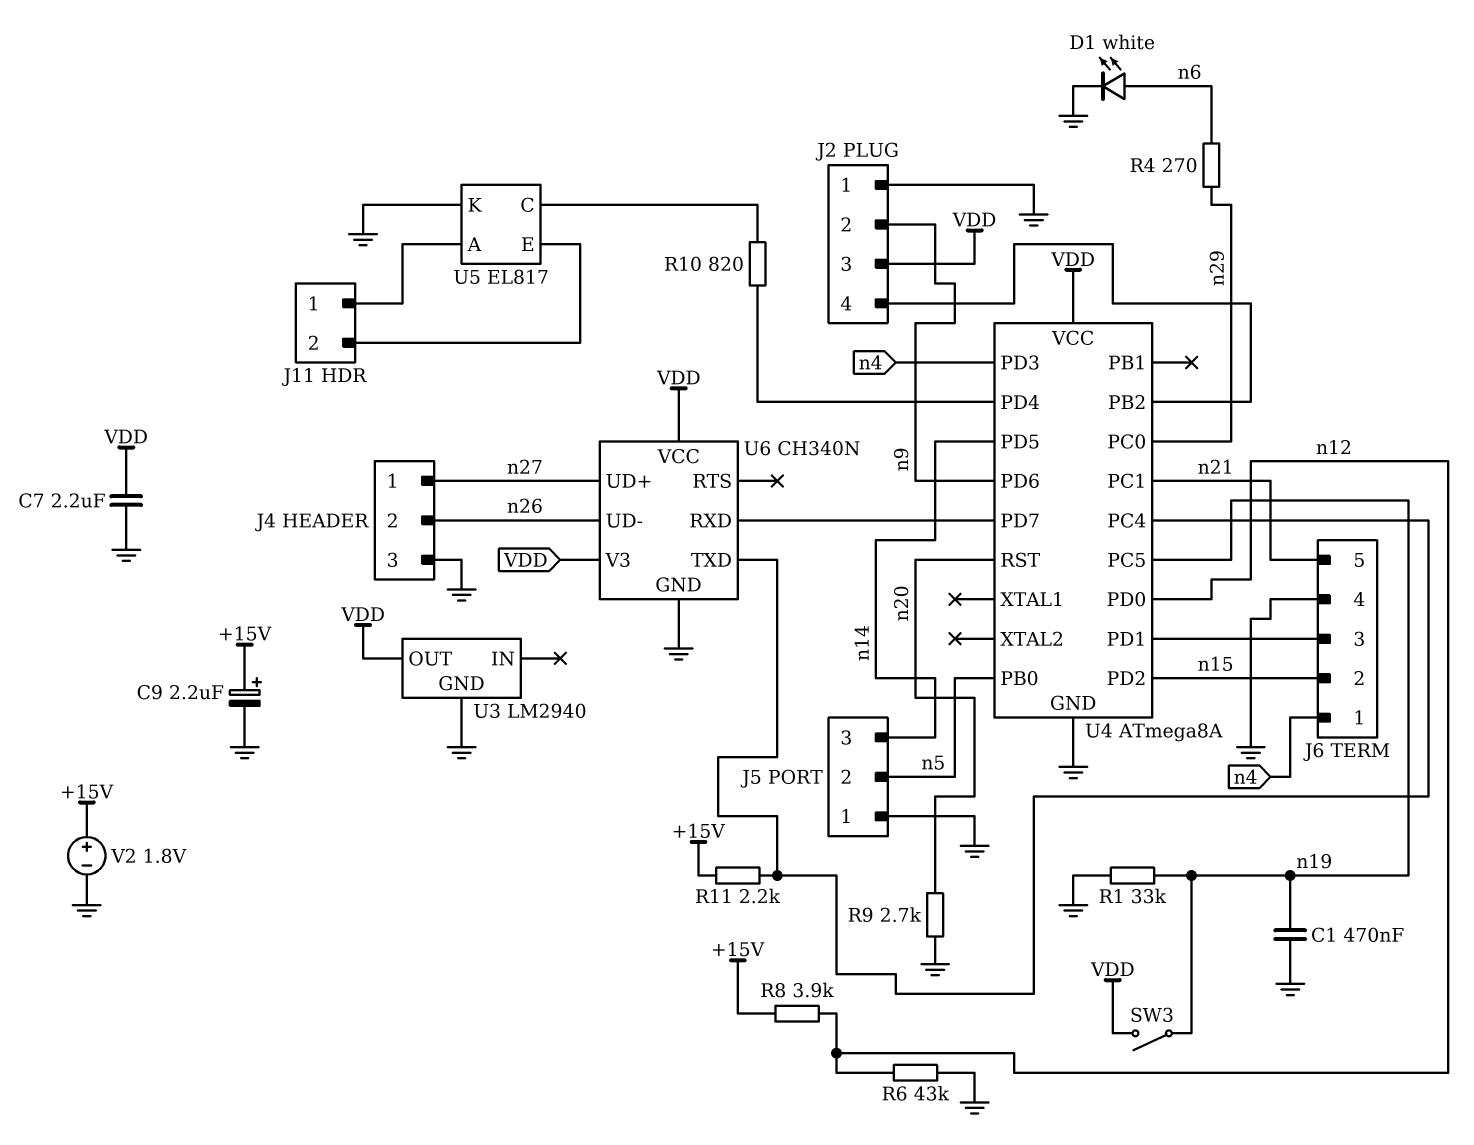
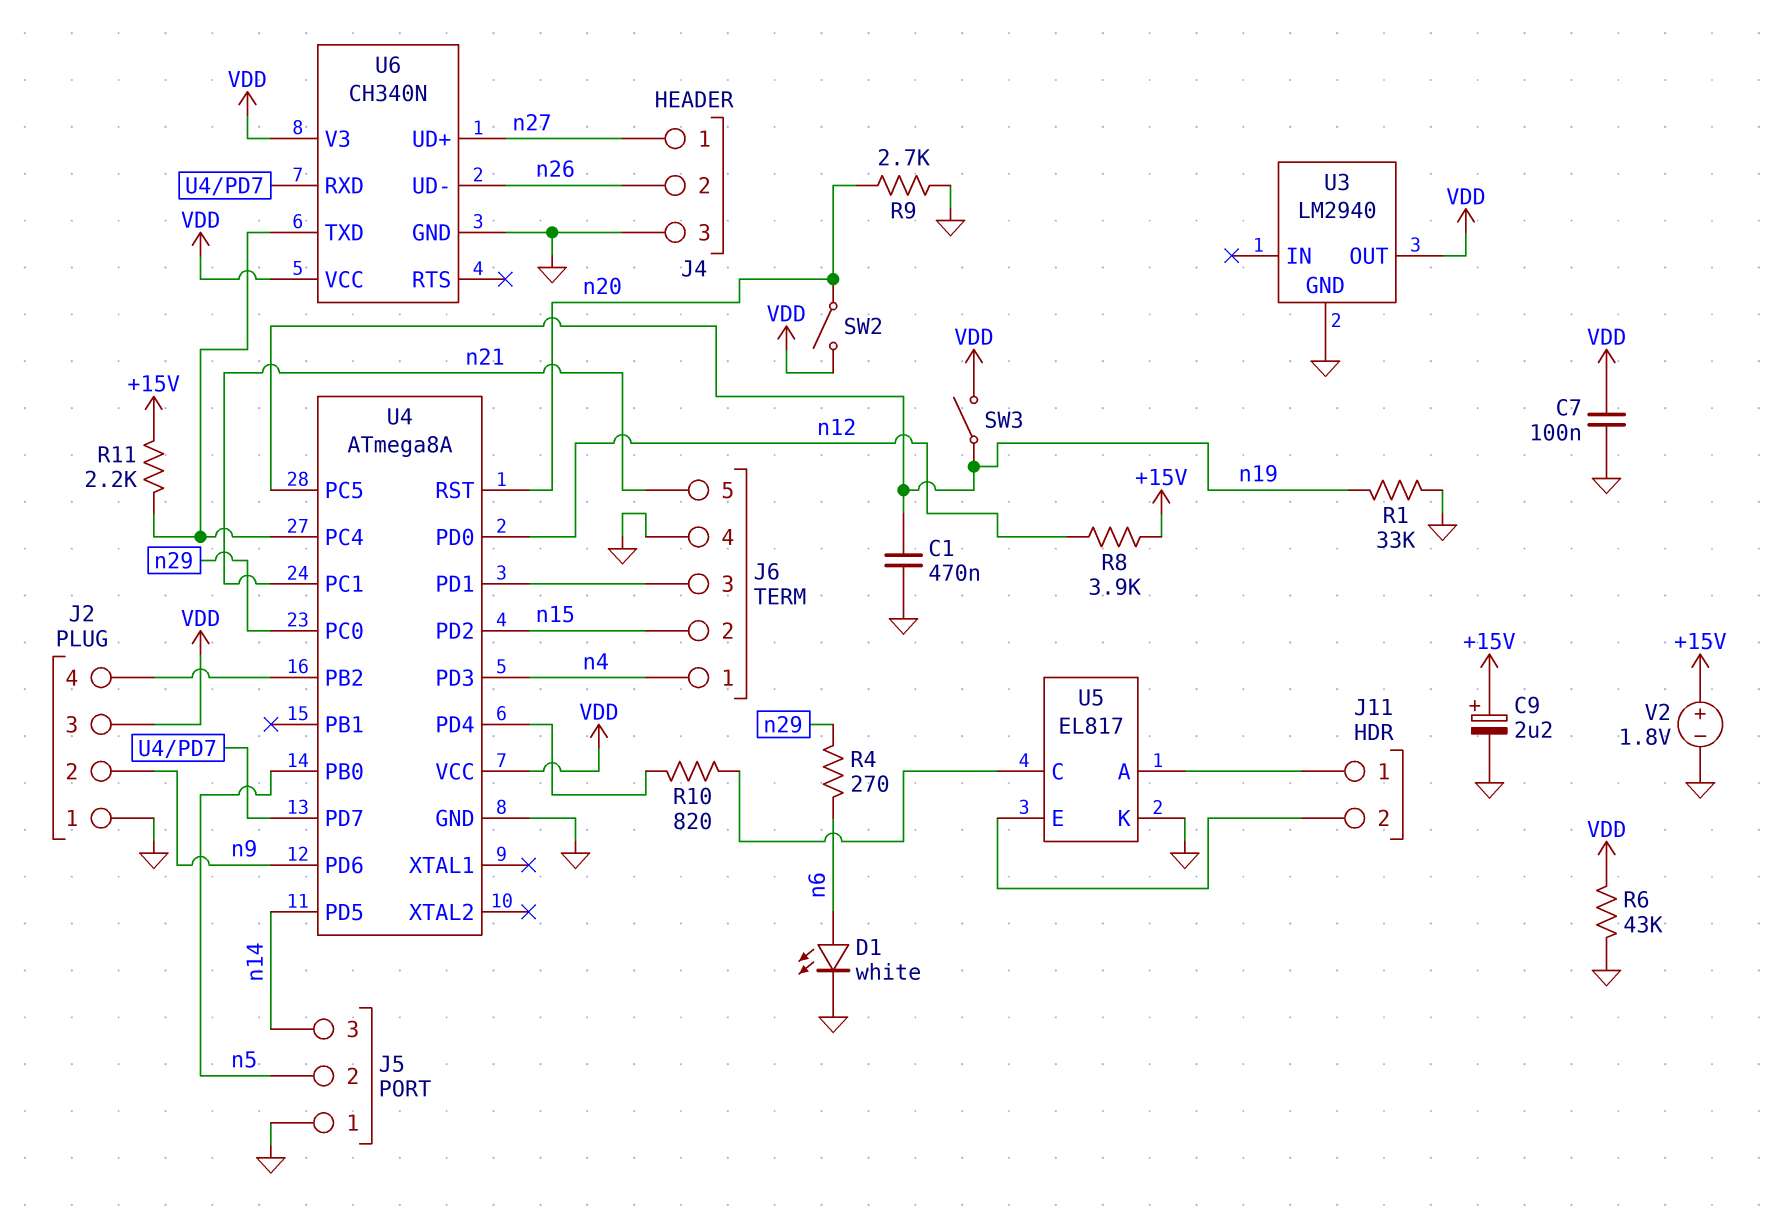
C7: 2.2uF (GND, VDD) -> 100nF (GND, VDD)
R6: 43k (GND, n12) -> 43k (GND, VDD)
SW2: none -> switch (VDD, n20)

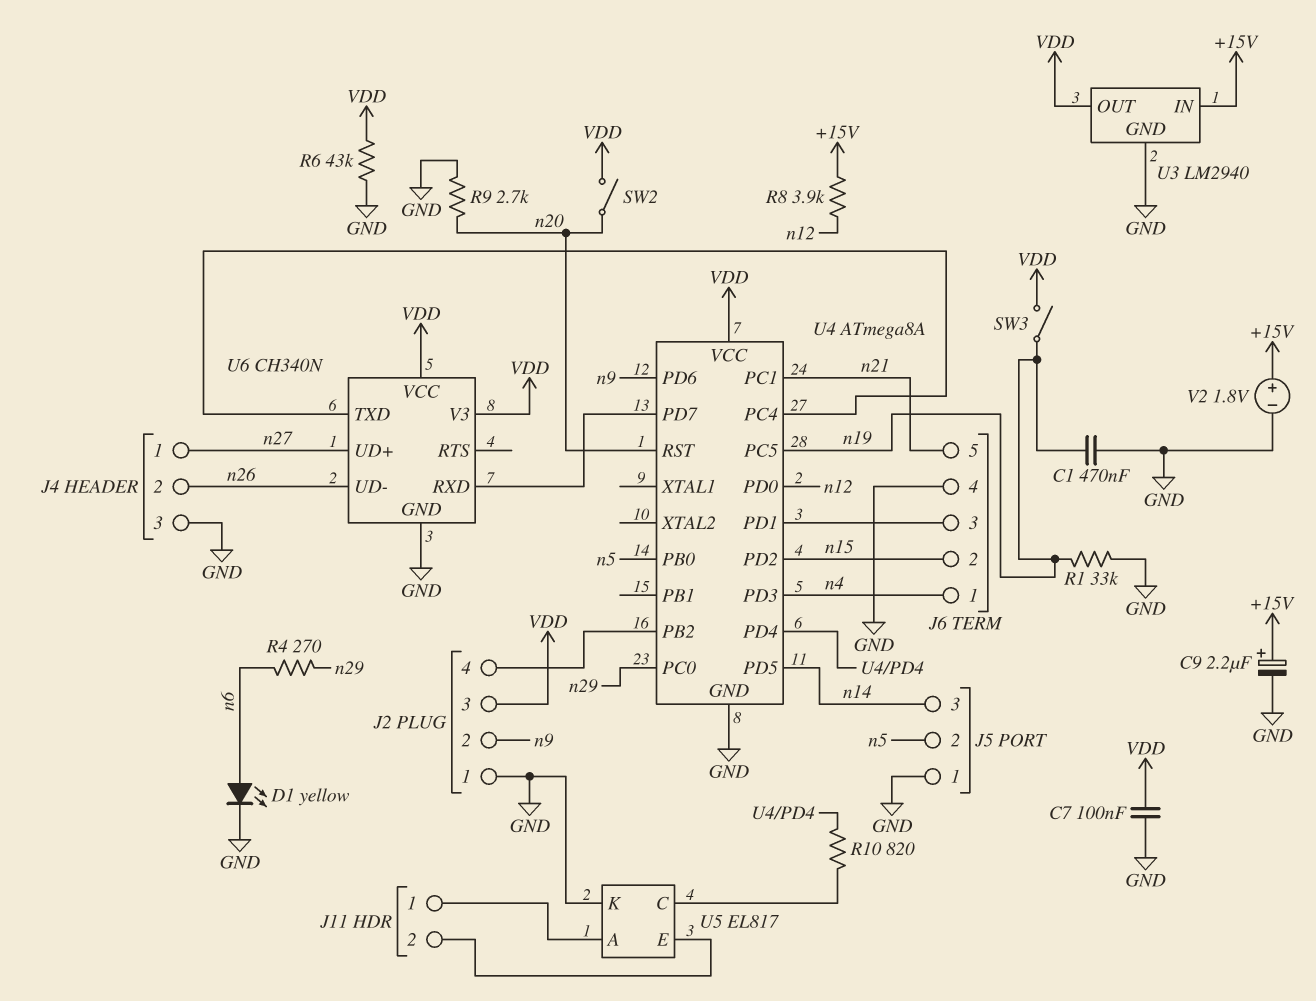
D1: LED white (A n6, K GND) -> LED yellow (A n6, K GND)
R11: 2.2k (+15V, U4/PC4) -> none
U3 pin IN: none -> +15V

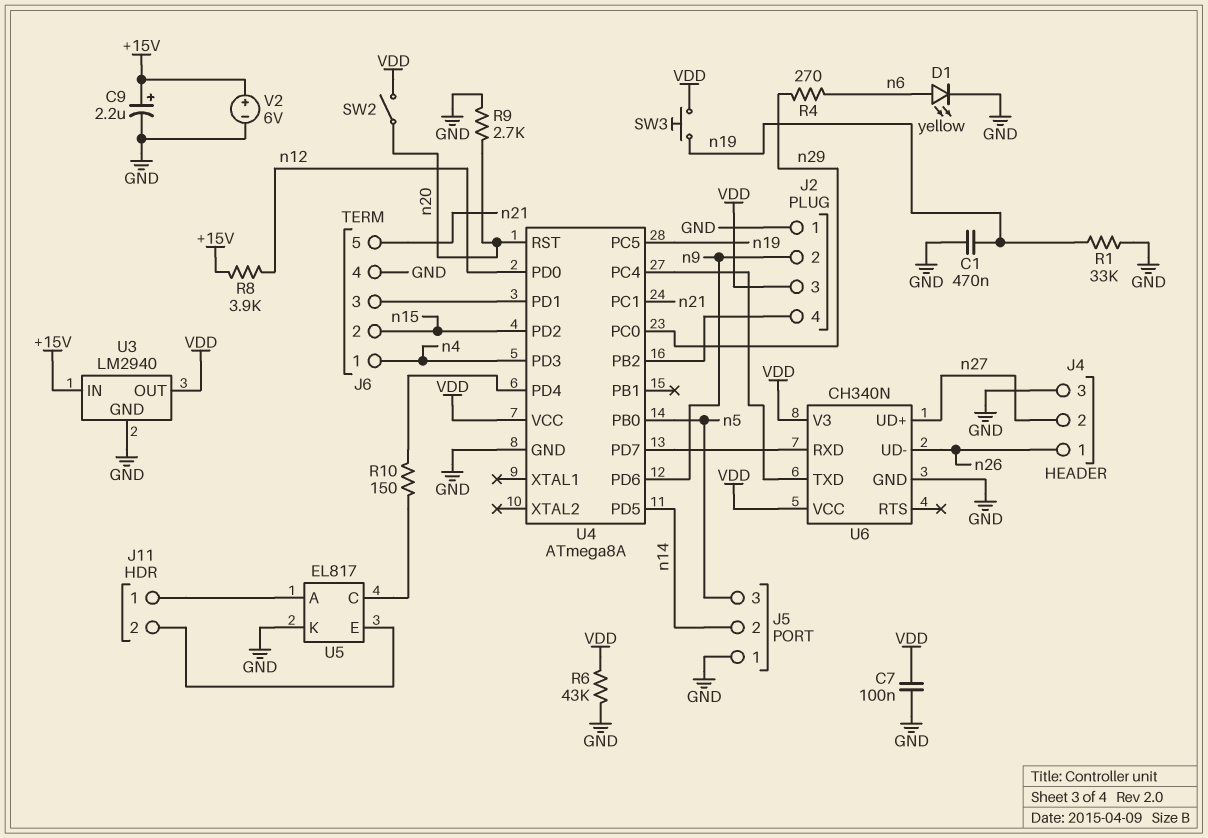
J4 pin 1: n27 -> n26
J4 pin 2: n26 -> n27
J5 pin 2: n5 -> n14
J5 pin 3: n14 -> n5
R10: 820 (U4/PD4, U5/C) -> 150 (U4/PD4, U5/C)
SW3: switch (VDD, n19) -> button (VDD, n19)
V2: 1.8V (plus +15V, minus GND) -> 6V (plus +15V, minus GND)

